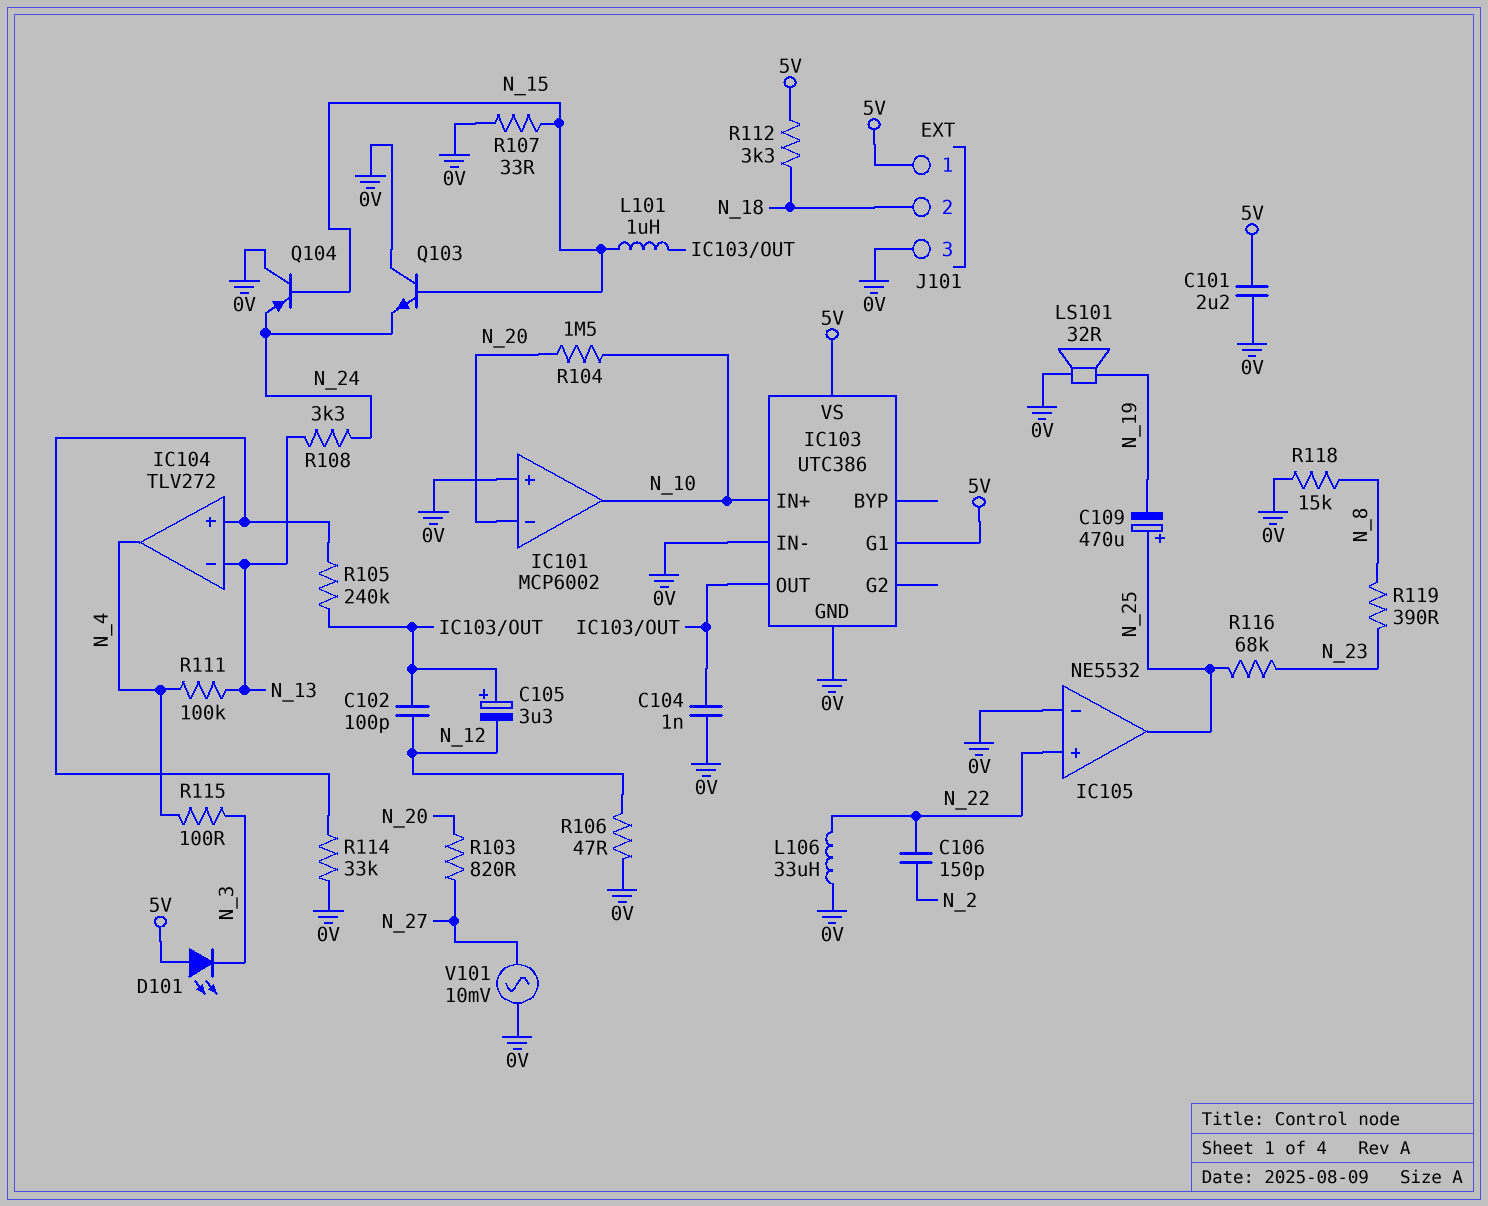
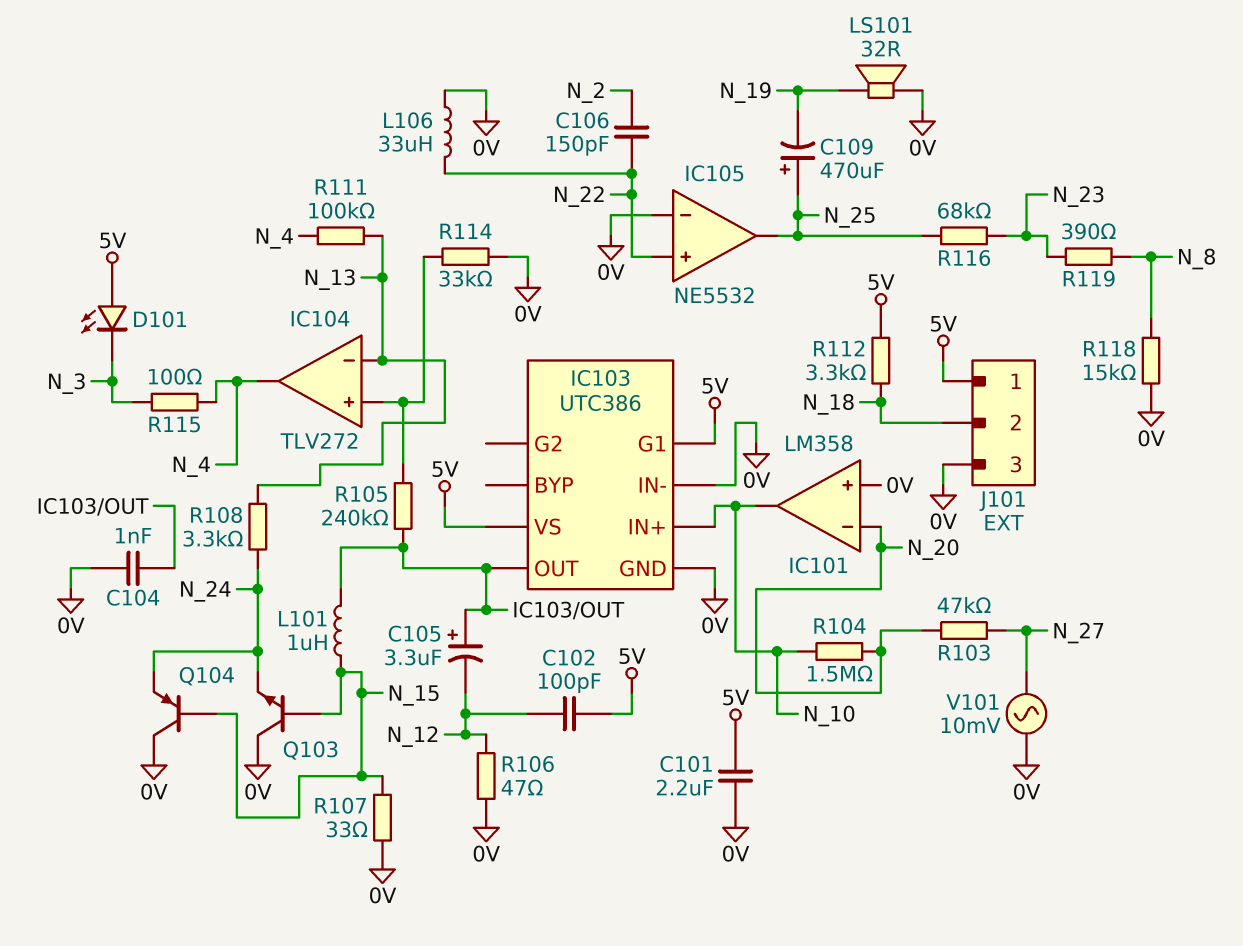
C102: 100pF (IC103/OUT, N_12) -> 100pF (5V, N_12)
IC101: MCP6002 -> LM358
R103: 820 (N_20, N_27) -> 47k (N_20, N_27)

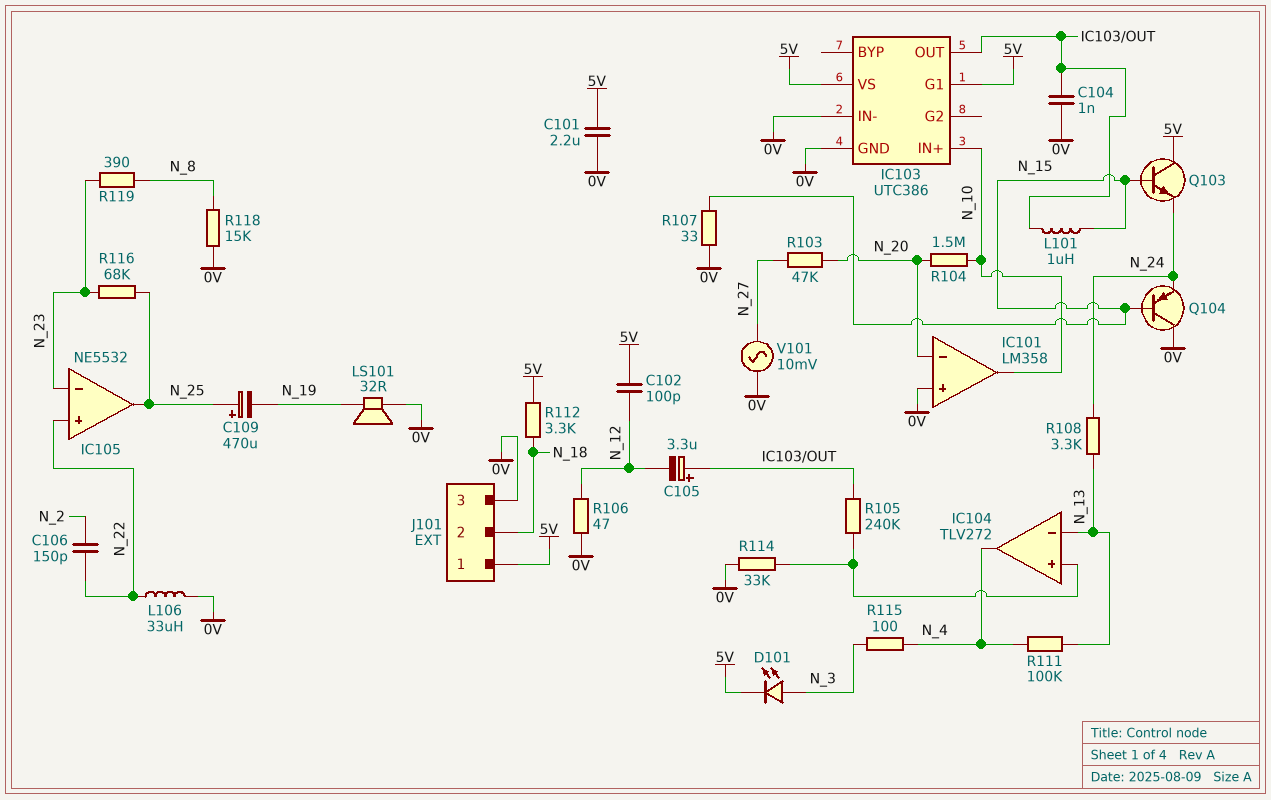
D101: LED (A 5V, K N_3) -> LED (A N_3, K 5V)
IC105 pin in-: 0V -> N_23
Q103: NPN (B N_15, C 0V, E N_24) -> NPN (B N_15, C 5V, E N_24)

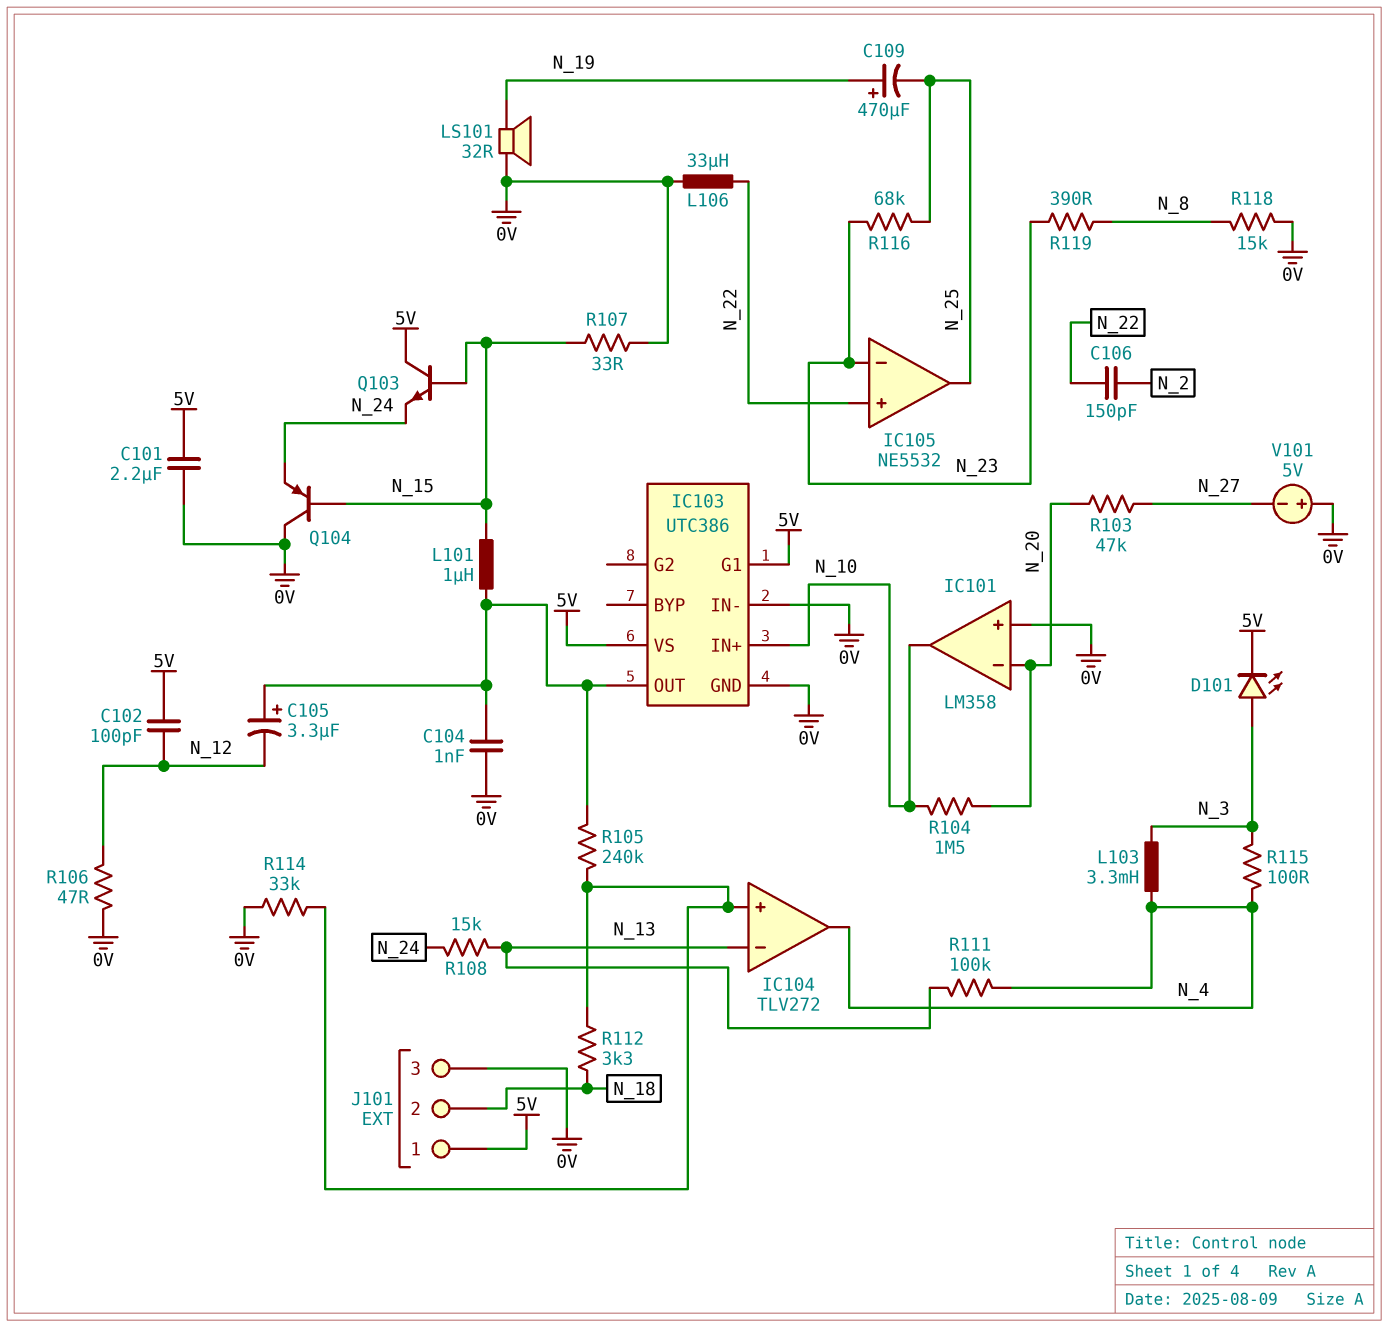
C109: 470uF (plus N_25, minus N_19) -> 470uF (plus N_19, minus N_25)
L103: none -> 3.3mH (N_3, N_4)
R108: 3.3k (N_13, N_24) -> 15k (N_13, N_24)
R112: 3.3k (5V, N_18) -> 3.3k (IC104/in+, N_18)
V101: AC 10mV (0V, N_27) -> 5V (plus 0V, minus N_27)

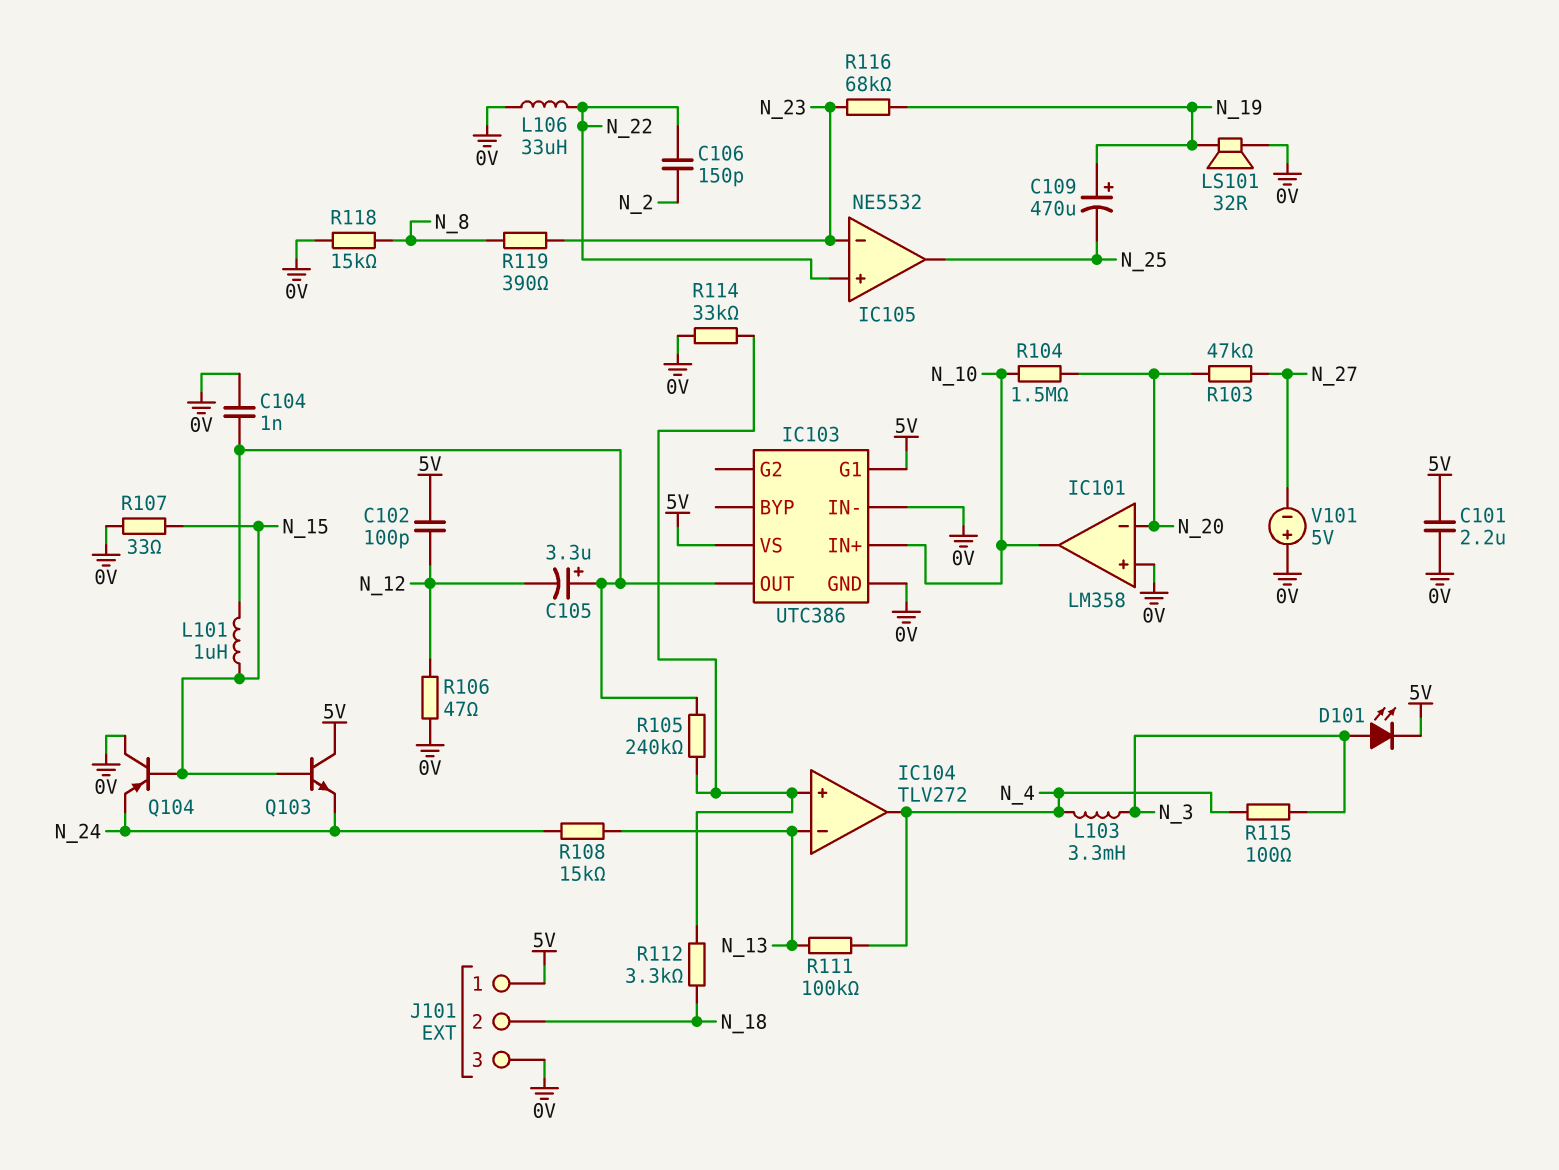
R116: 68k (N_23, N_25) -> 68k (N_19, N_23)

